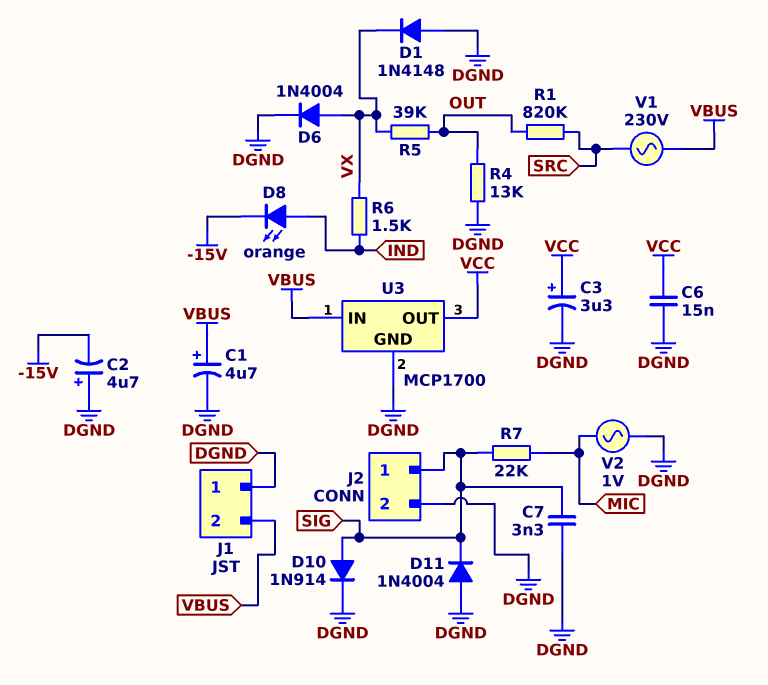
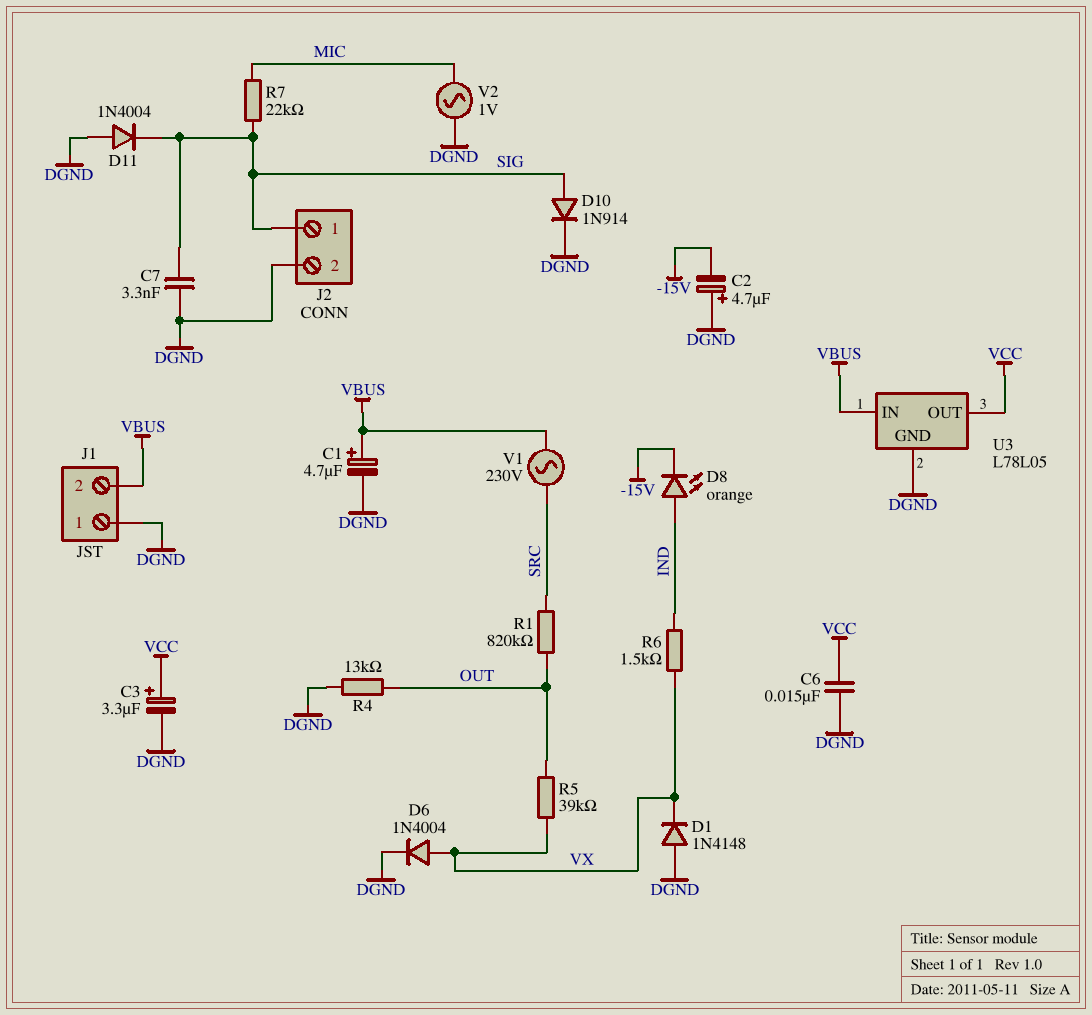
U3: MCP1700 -> L78L05

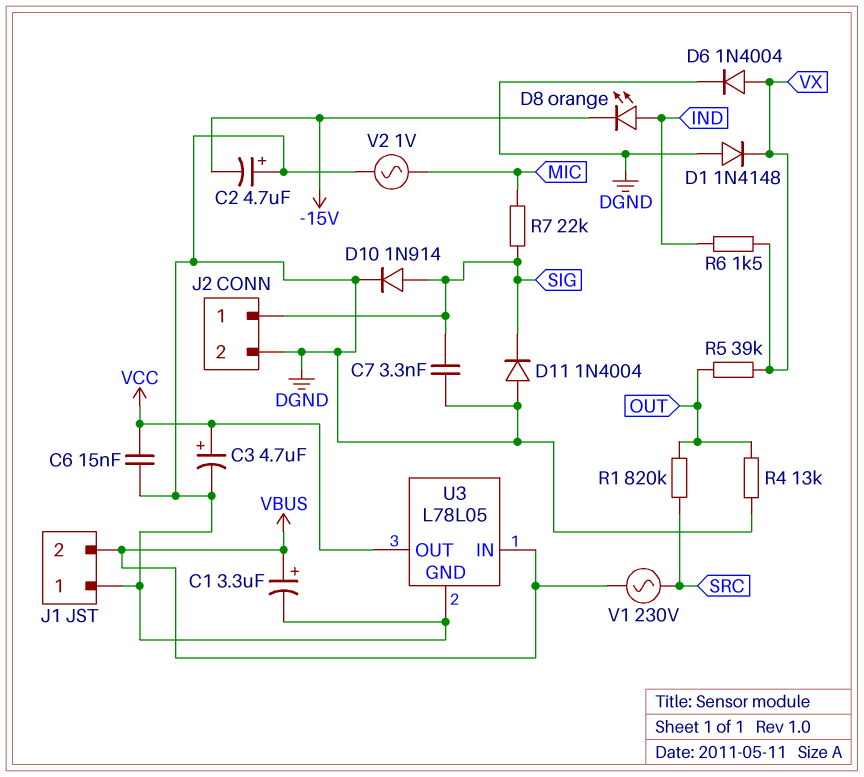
C1: 4.7uF (plus VBUS, minus DGND) -> 3.3uF (plus VBUS, minus DGND)
C3: 3.3uF (plus VCC, minus DGND) -> 4.7uF (plus VCC, minus DGND)

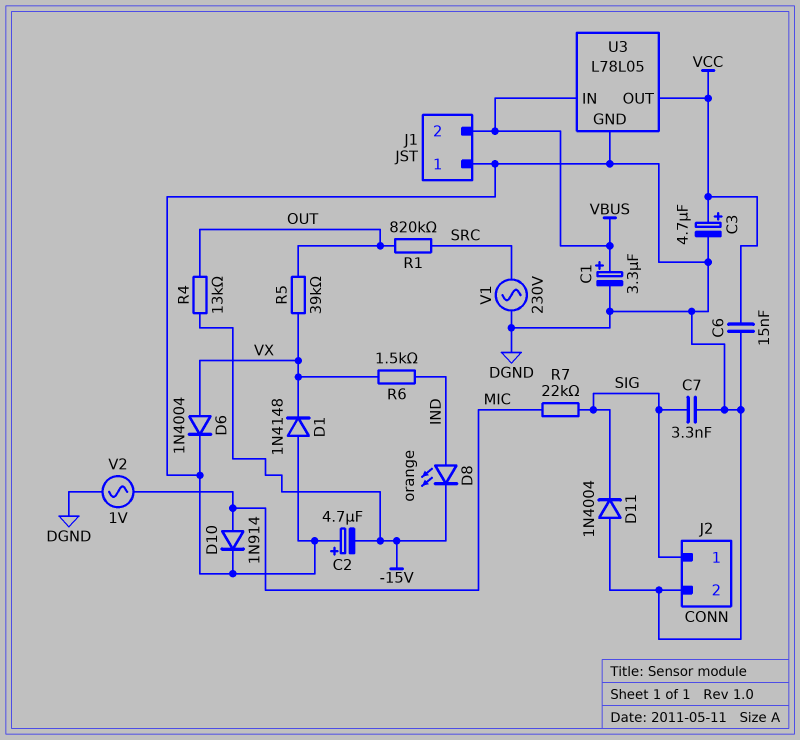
D10: diode 1N914 (A SIG, K DGND) -> diode 1N914 (A MIC, K DGND)
R4: 13k (DGND, OUT) -> 13k (-15V, OUT)
V1: AC 230V (SRC, VBUS) -> AC 230V (DGND, SRC)

